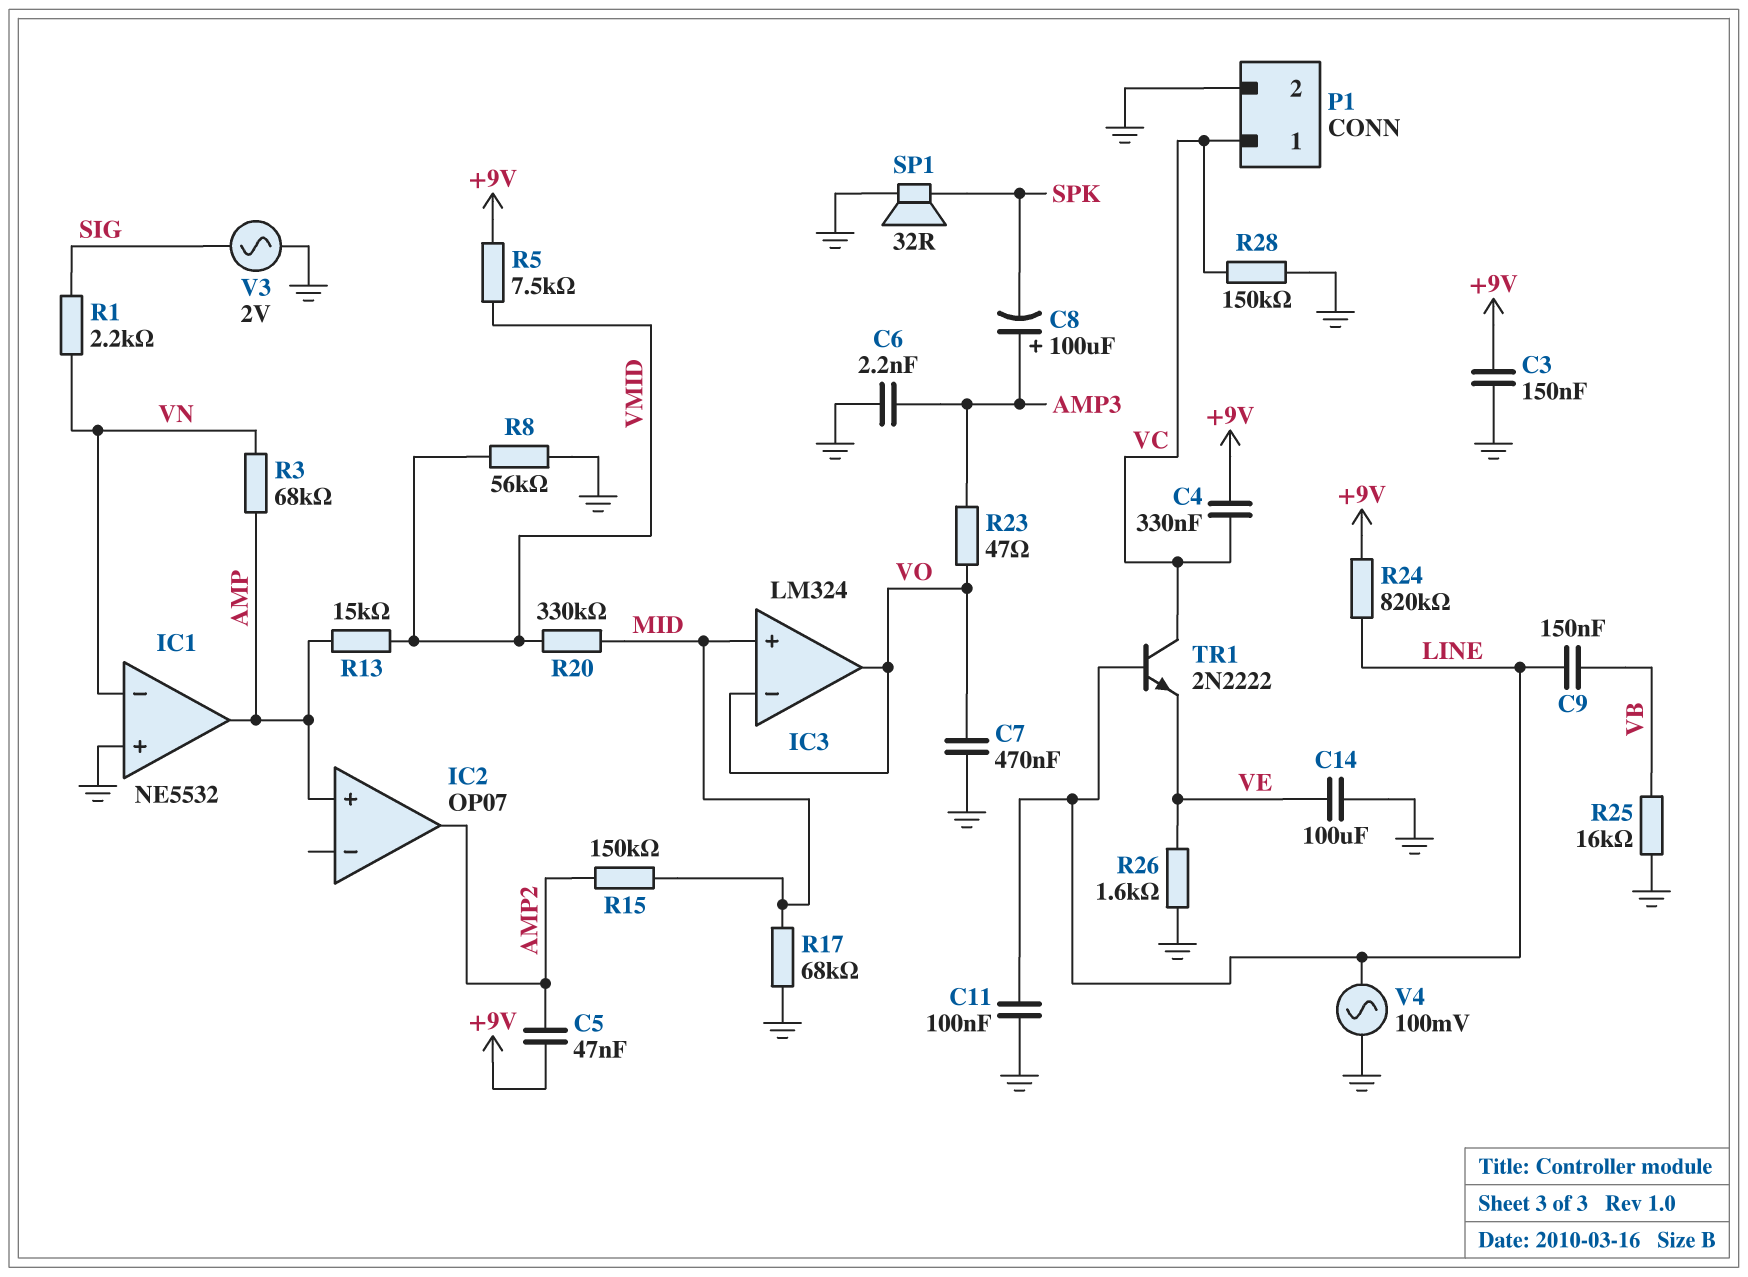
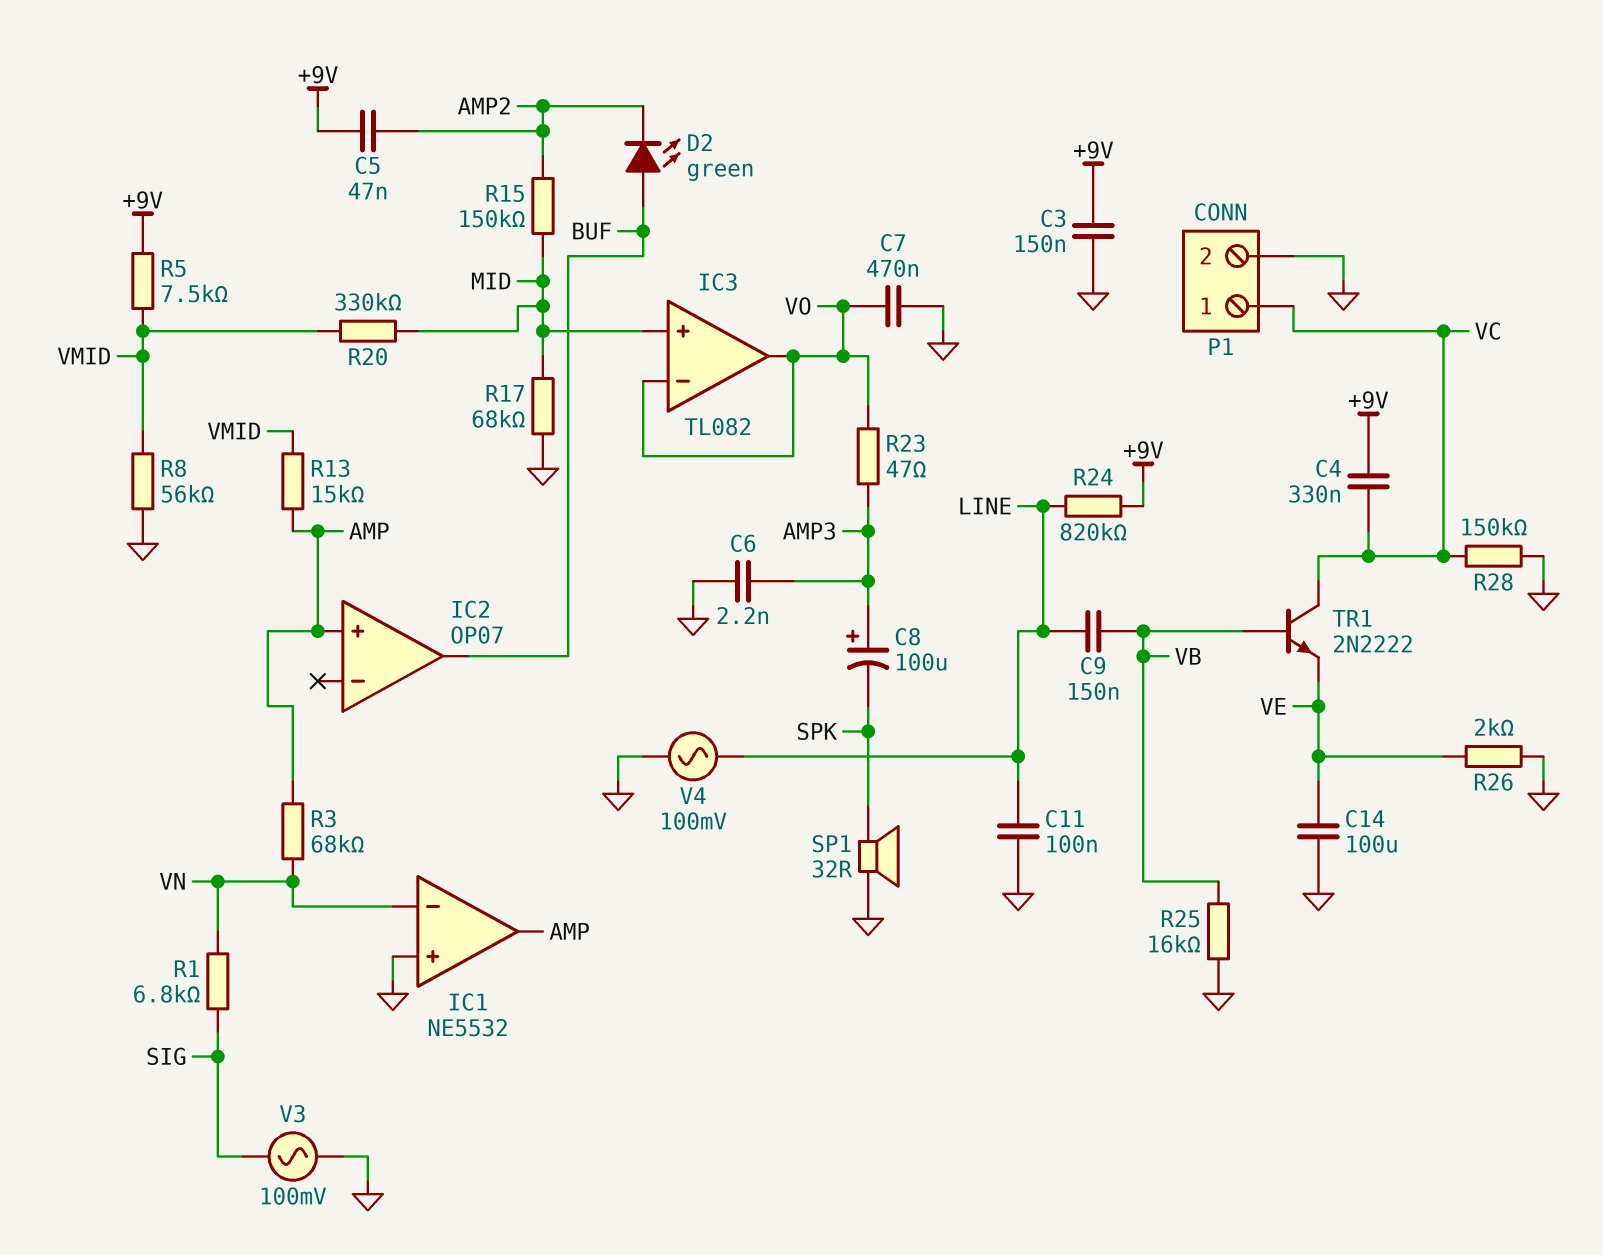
D2: none -> LED green (A BUF, K AMP2)
IC2 pin out: AMP2 -> BUF
IC3: LM324 -> TL082
R1: 2.2k (SIG, VN) -> 6.8k (SIG, VN)
R26: 1.6k (GND, VE) -> 2k (GND, VE)
TR1: NPN 2N2222 (B LINE, C VC, E VE) -> NPN 2N2222 (B VB, C VC, E VE)
V3: AC 2V (GND, SIG) -> AC 100mV (GND, SIG)

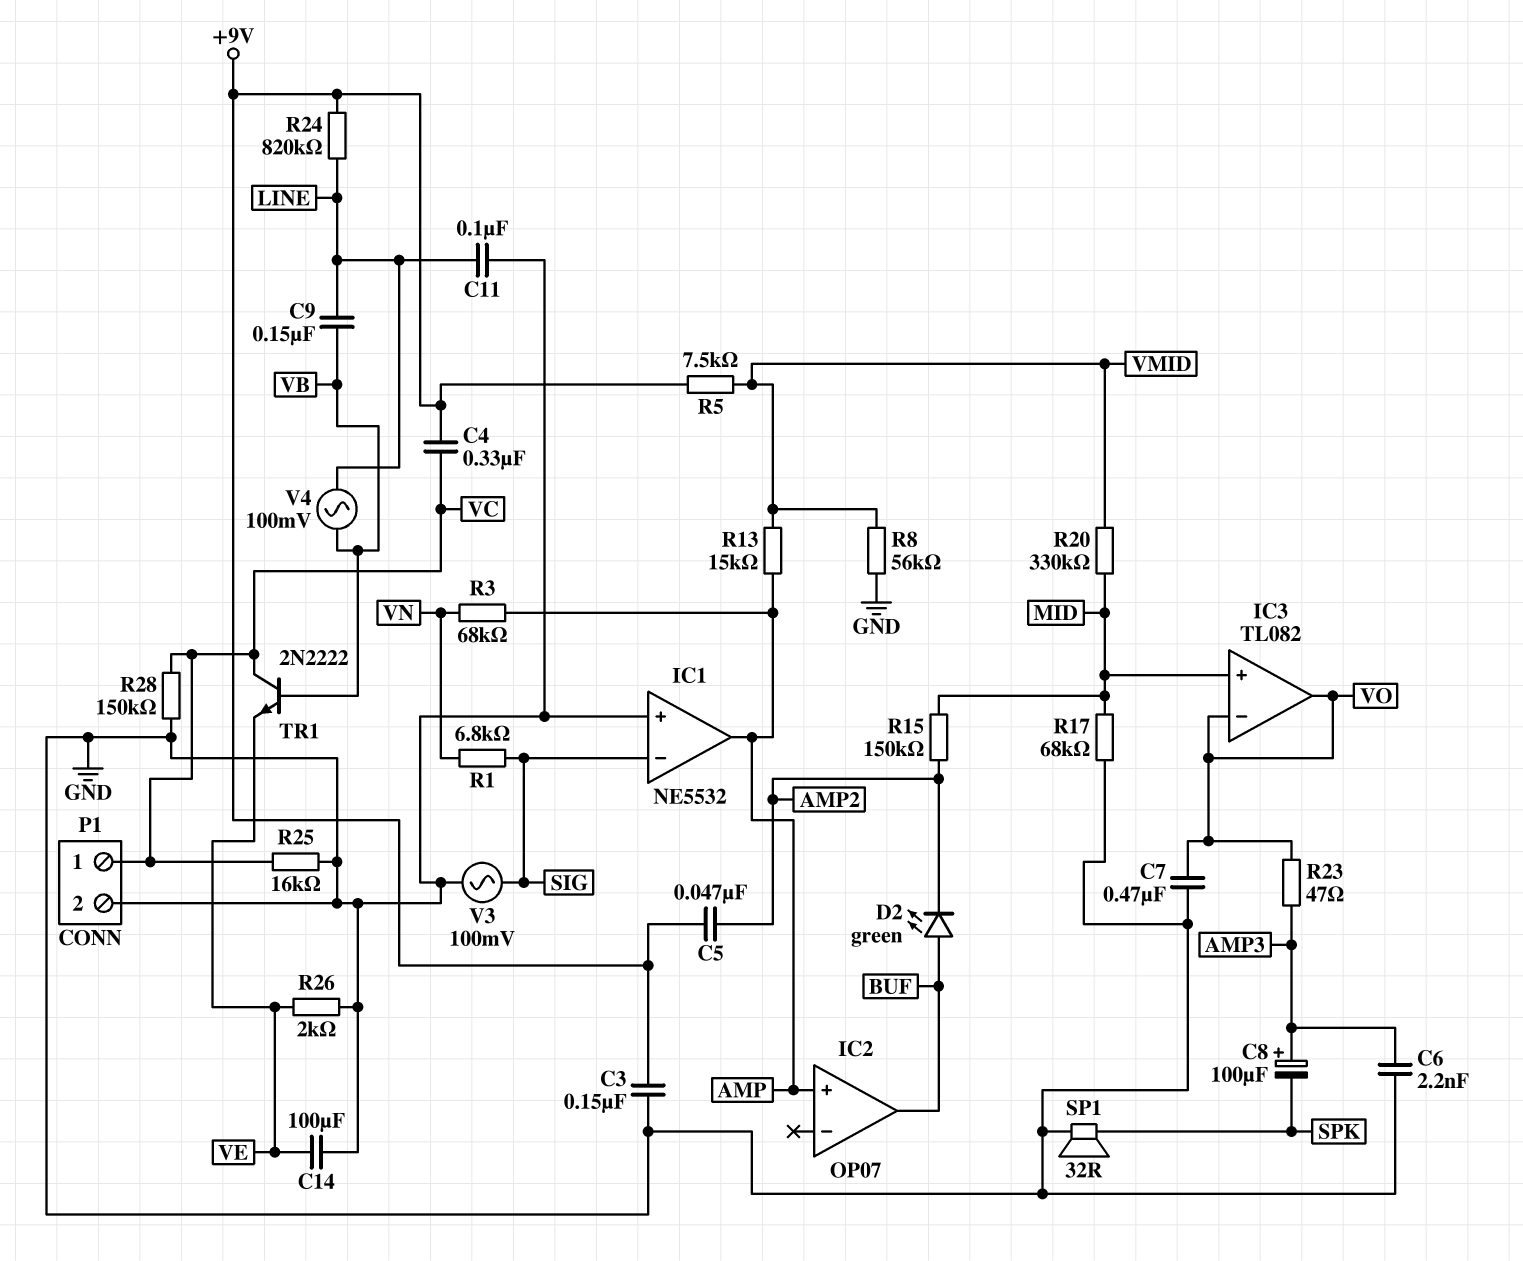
IC1 pin in-: VN -> SIG
R25: 16k (GND, VB) -> 16k (GND, VC)
V4: AC 100mV (GND, LINE) -> AC 100mV (LINE, VB)

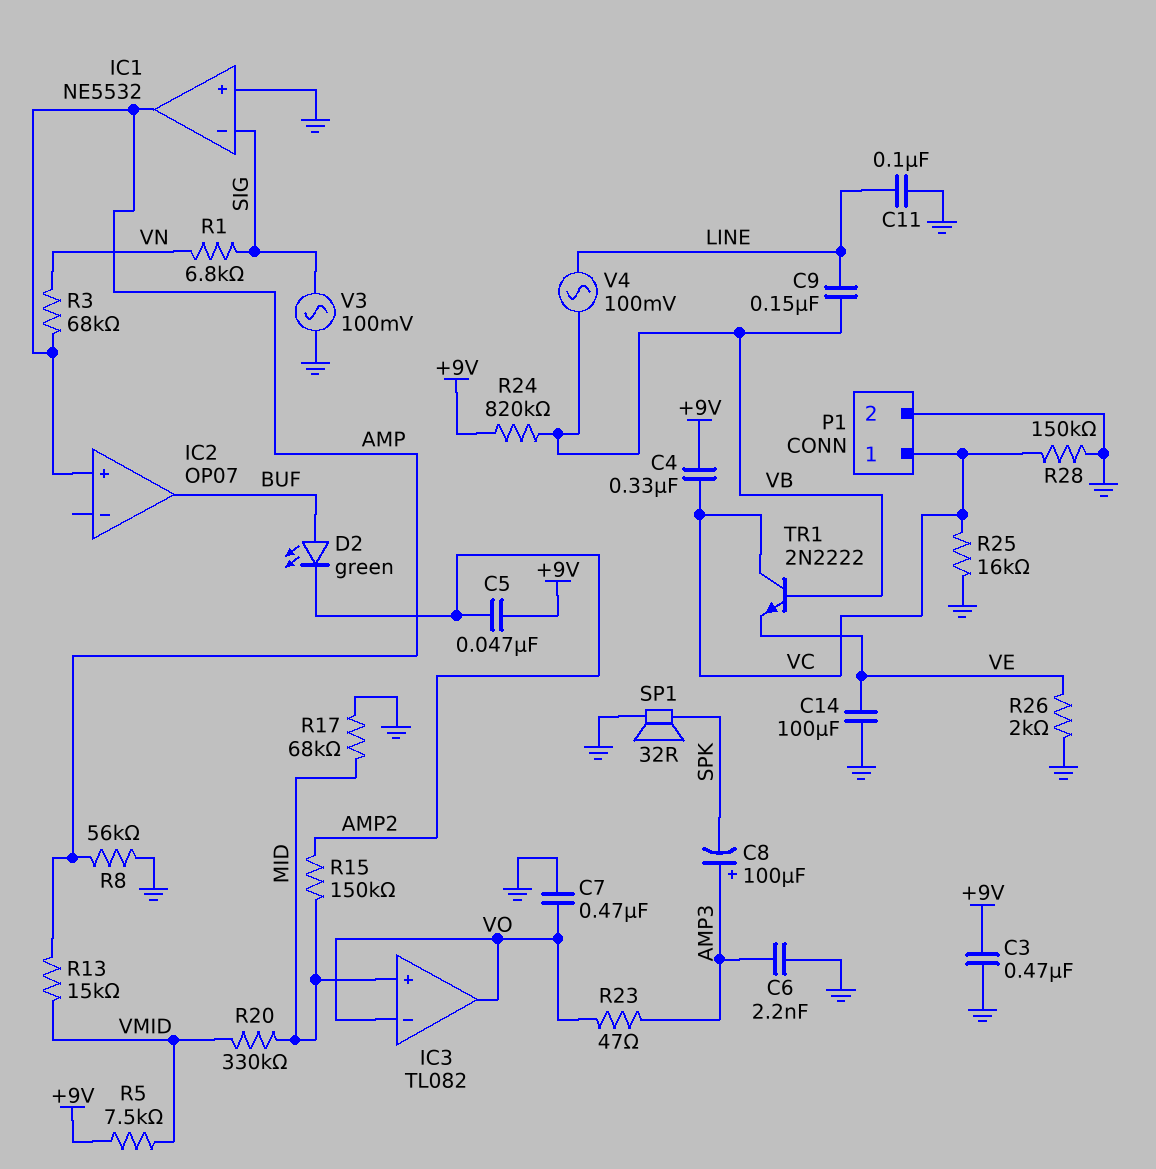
C3: 150nF (+9V, GND) -> 470nF (+9V, GND)
R8: 56k (GND, VMID) -> 56k (AMP, GND)
R24: 820k (+9V, LINE) -> 820k (+9V, VB)

